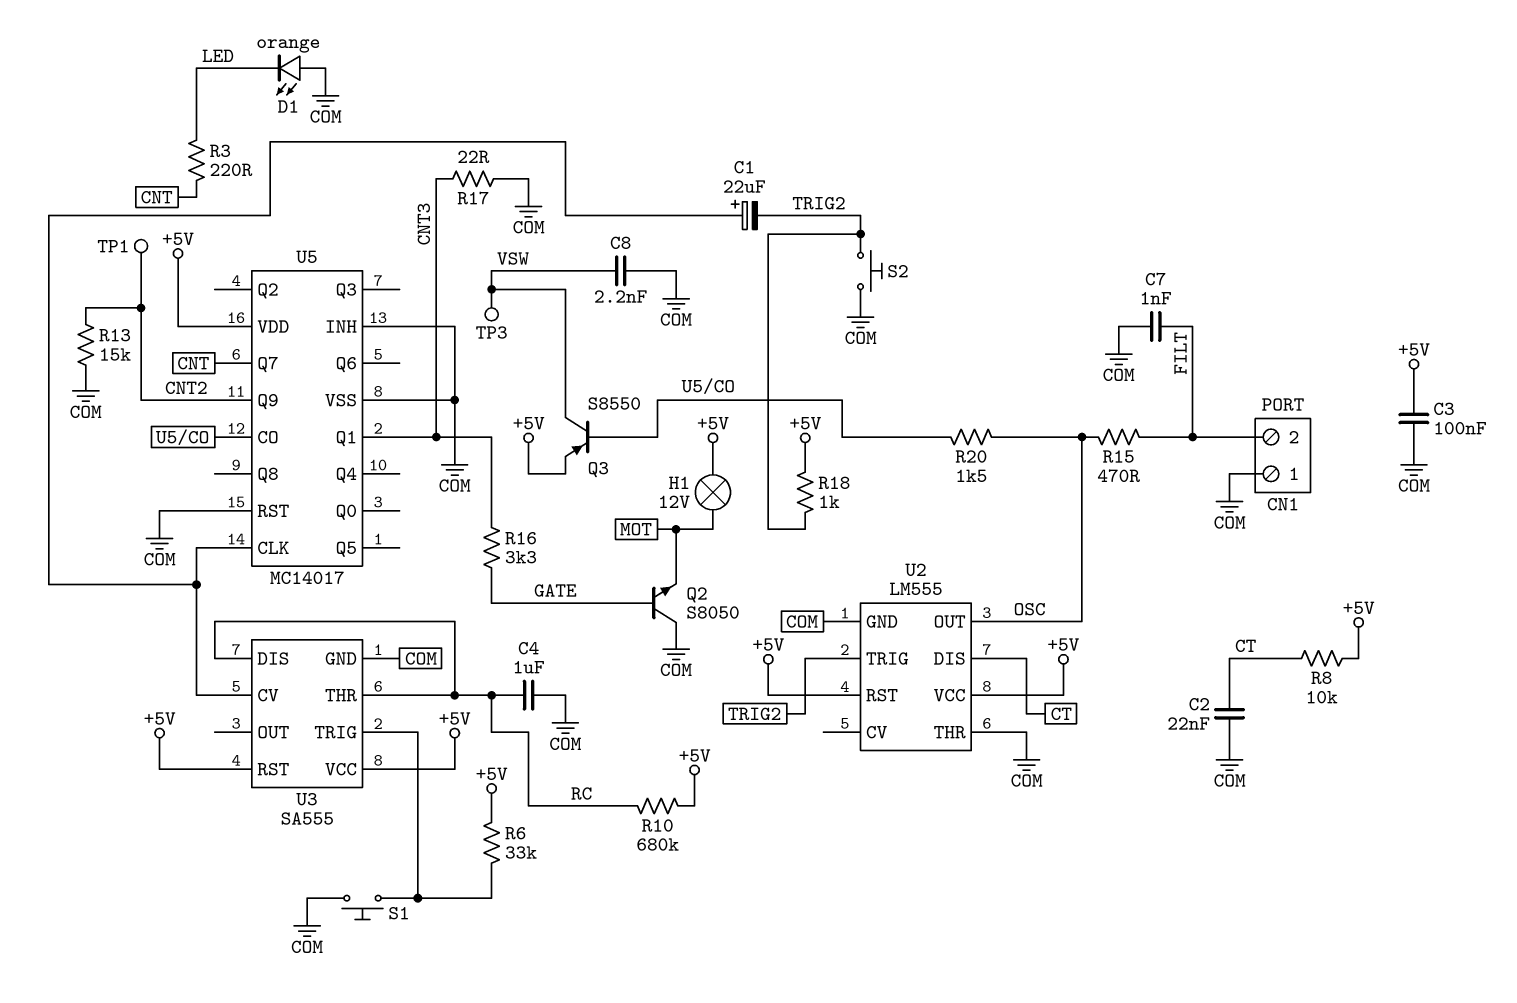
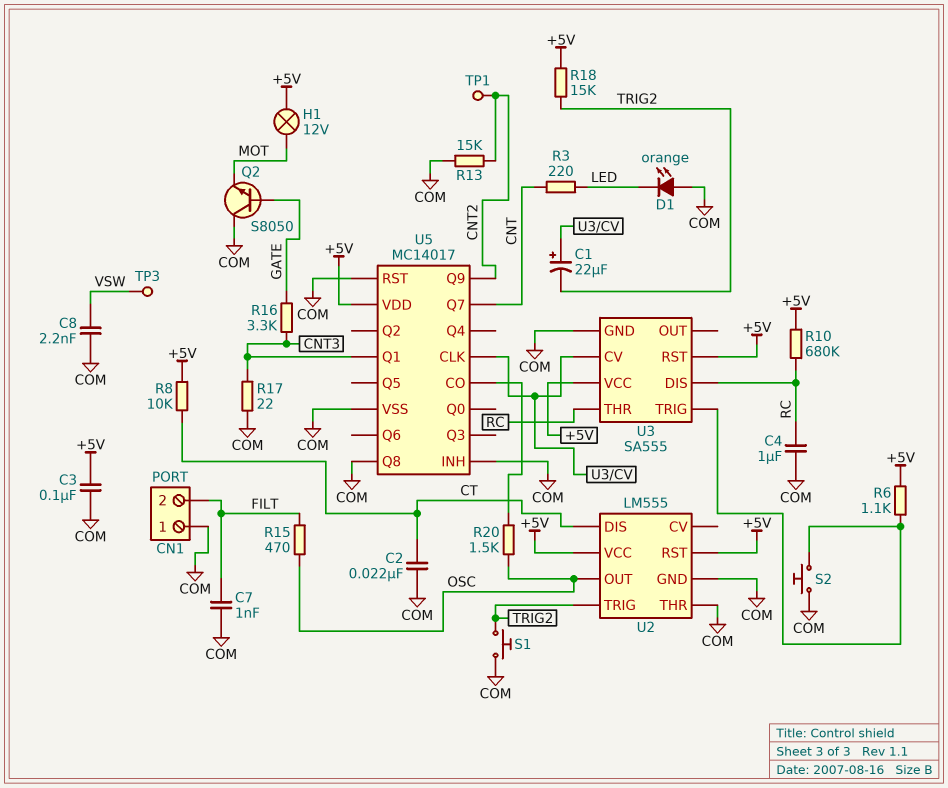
Q3: PNP S8550 (B U5/CO, C VSW, E +5V) -> none
R6: 33k (+5V, U3/TRIG) -> 1.1k (+5V, U3/TRIG)
R18: 1k (+5V, TRIG2) -> 15k (+5V, TRIG2)
S1: button (COM, U3/TRIG) -> button (COM, TRIG2)
S2: button (COM, TRIG2) -> button (COM, U3/TRIG)
U5 pin Q8: none -> COM

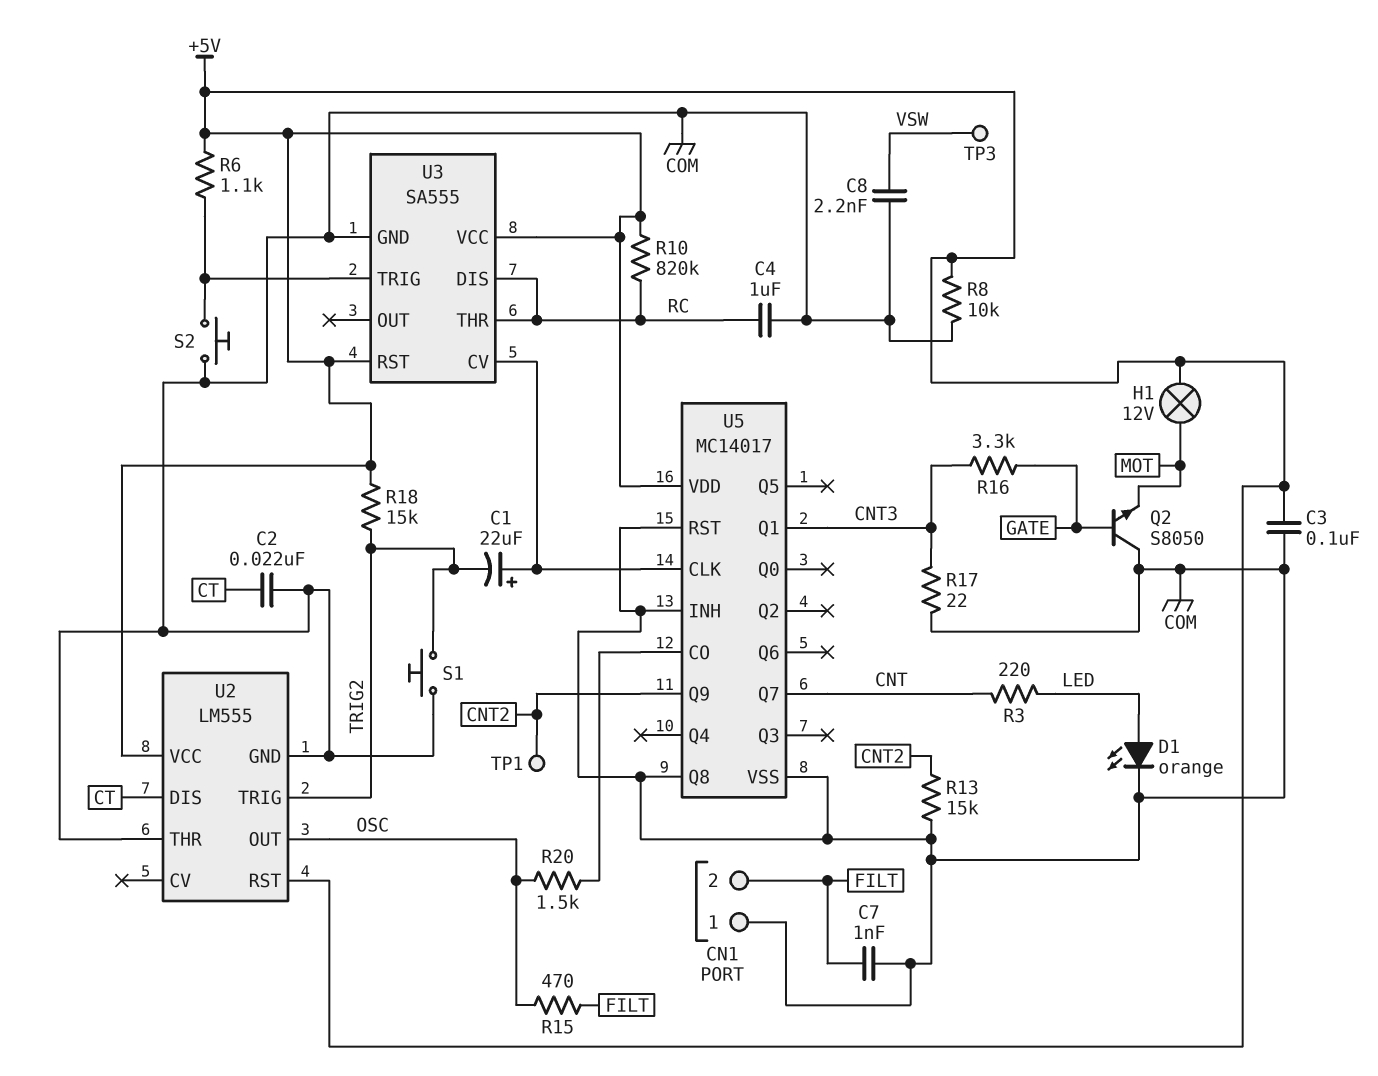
D1: LED orange (A COM, K LED) -> LED orange (A LED, K COM)
R8: 10k (+5V, CT) -> 10k (+5V, COM)
R10: 680k (+5V, RC) -> 820k (+5V, RC)

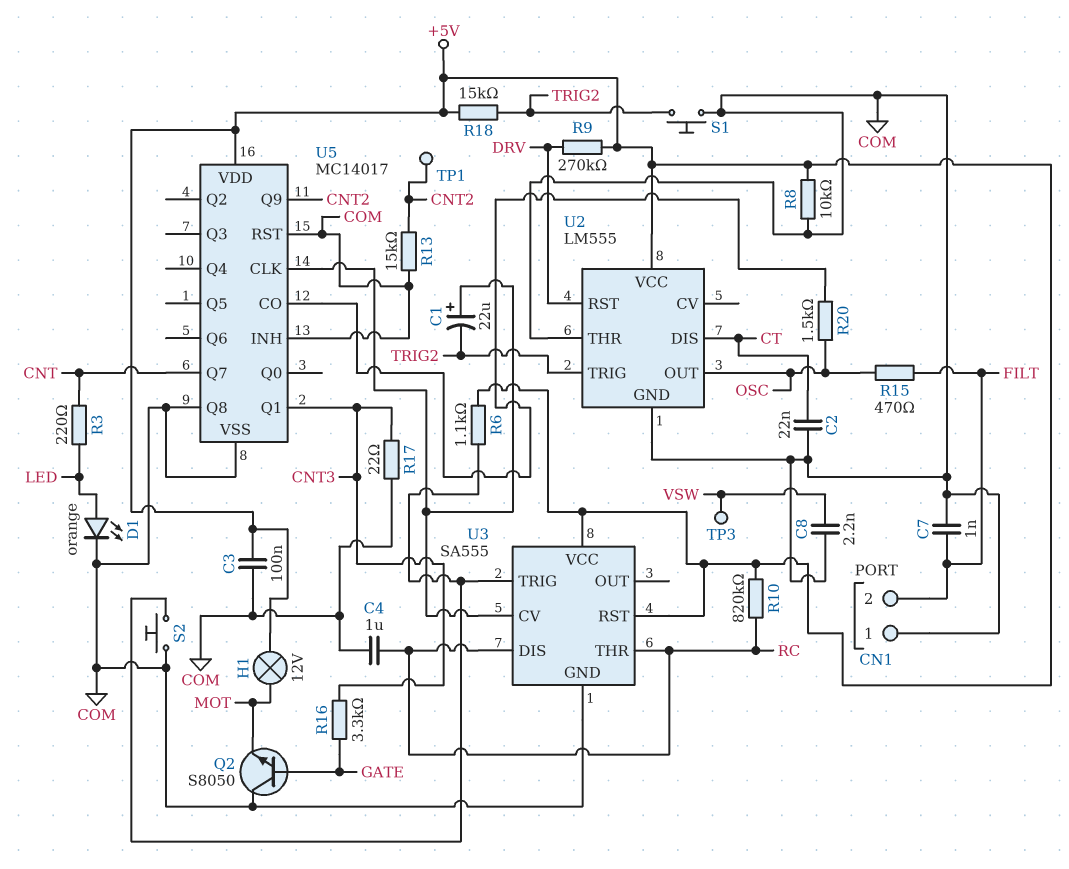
R9: none -> 270k (+5V, DRV)
U2 pin RST: +5V -> DRV

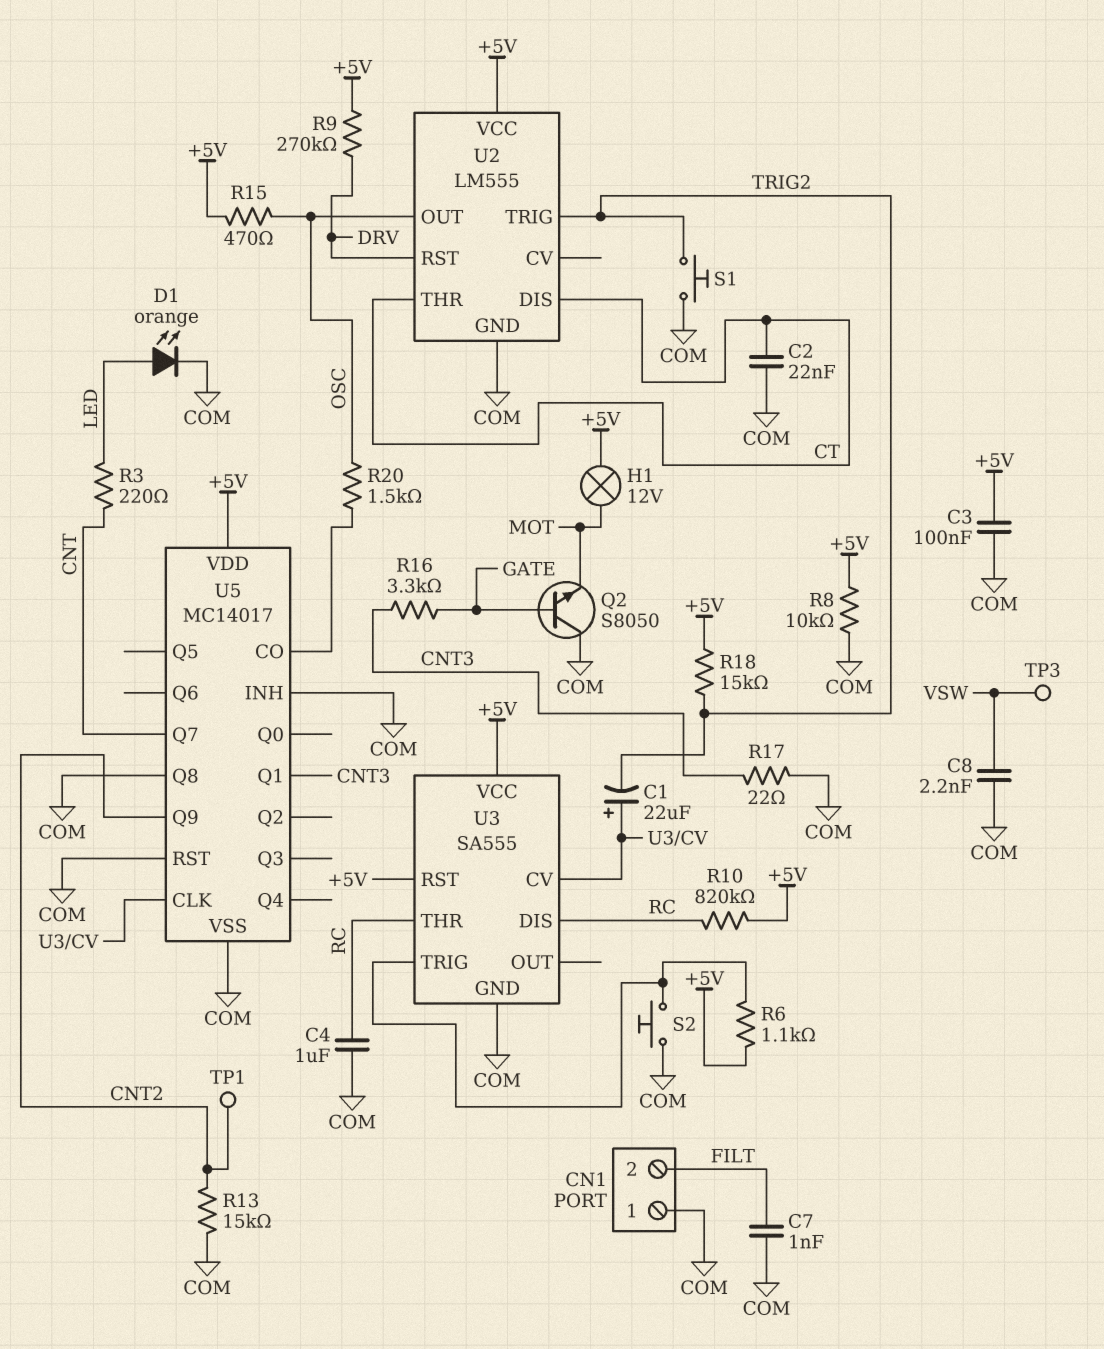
R15: 470 (FILT, OSC) -> 470 (+5V, OSC)
U2 pin THR: COM -> CT

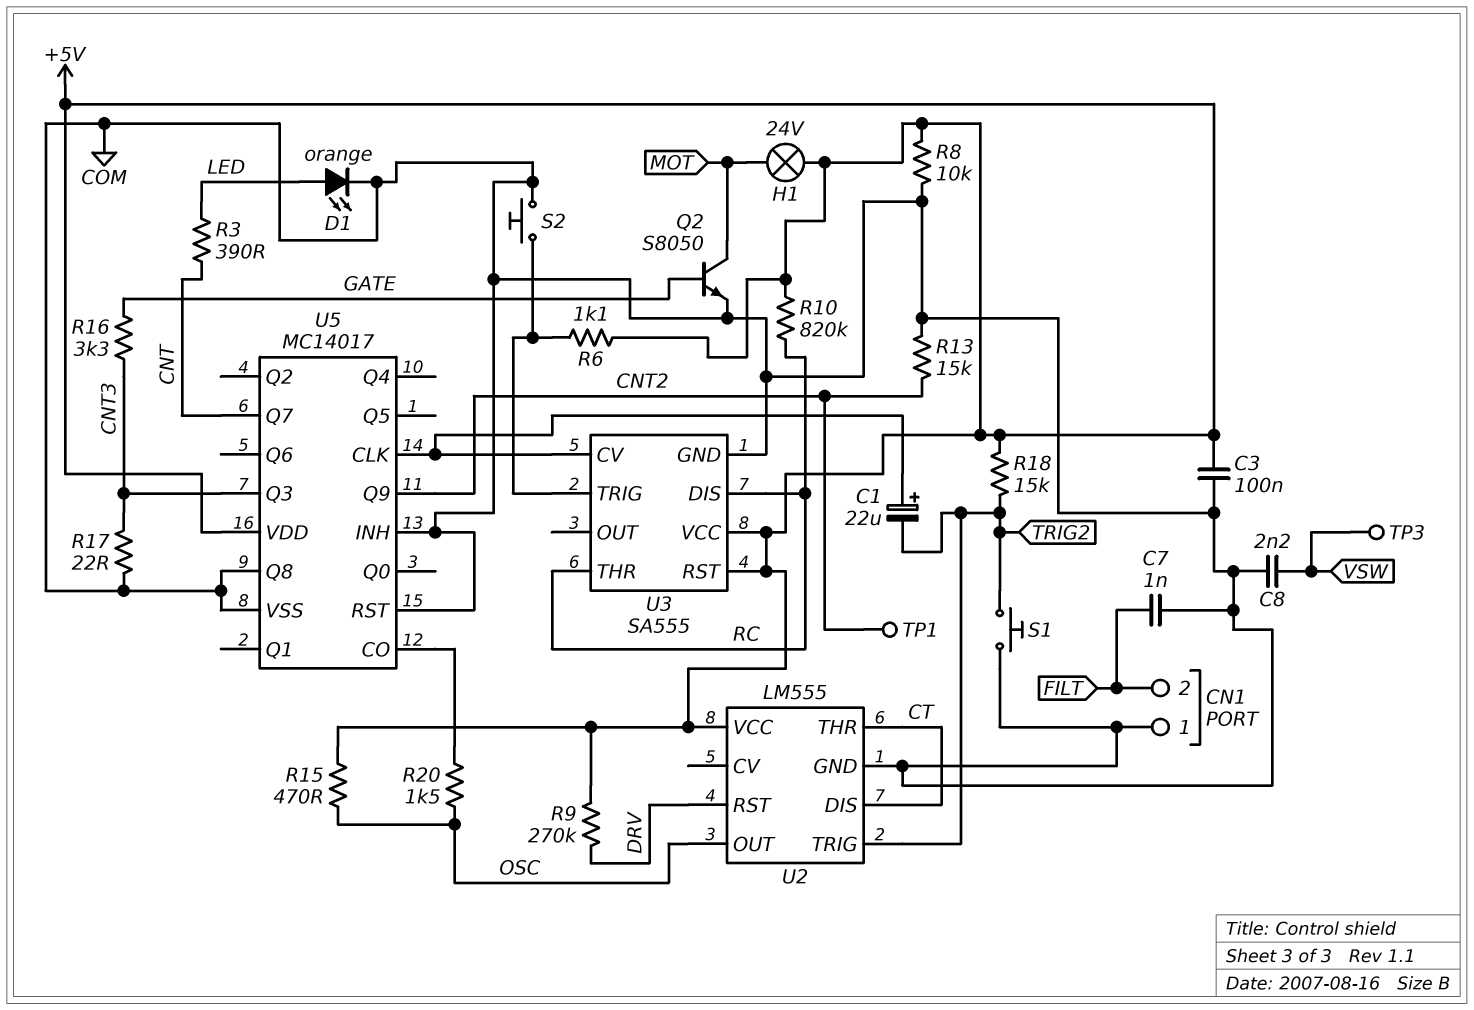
C2: 22nF (COM, CT) -> none
C4: 1uF (COM, RC) -> none
H1: lamp 12V (+5V, MOT) -> lamp 24V (+5V, MOT)
Q2: NPN S8050 (B GATE, C COM, E MOT) -> NPN S8050 (B GATE, C MOT, E COM)
R3: 220 (CNT, LED) -> 390 (CNT, LED)
U5 pin Q1: CNT3 -> none
U5 pin Q3: none -> CNT3

